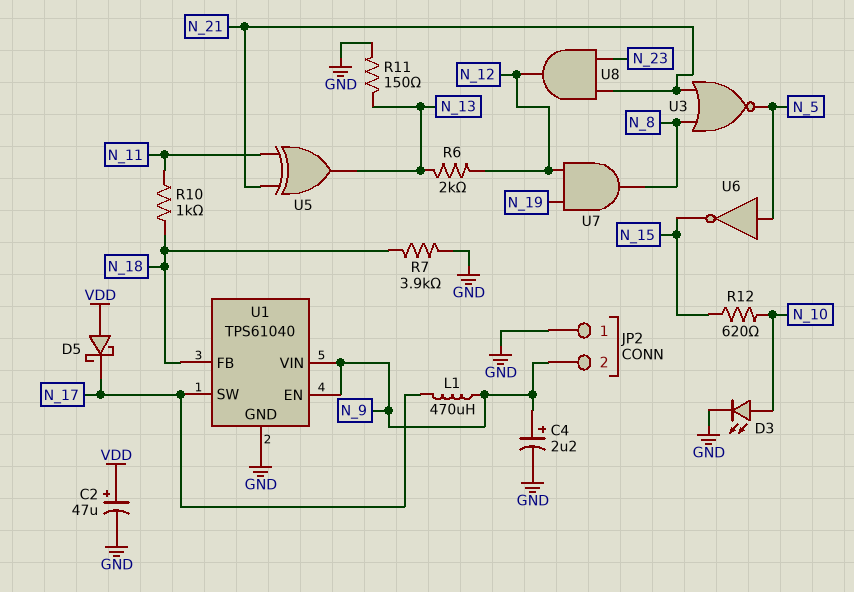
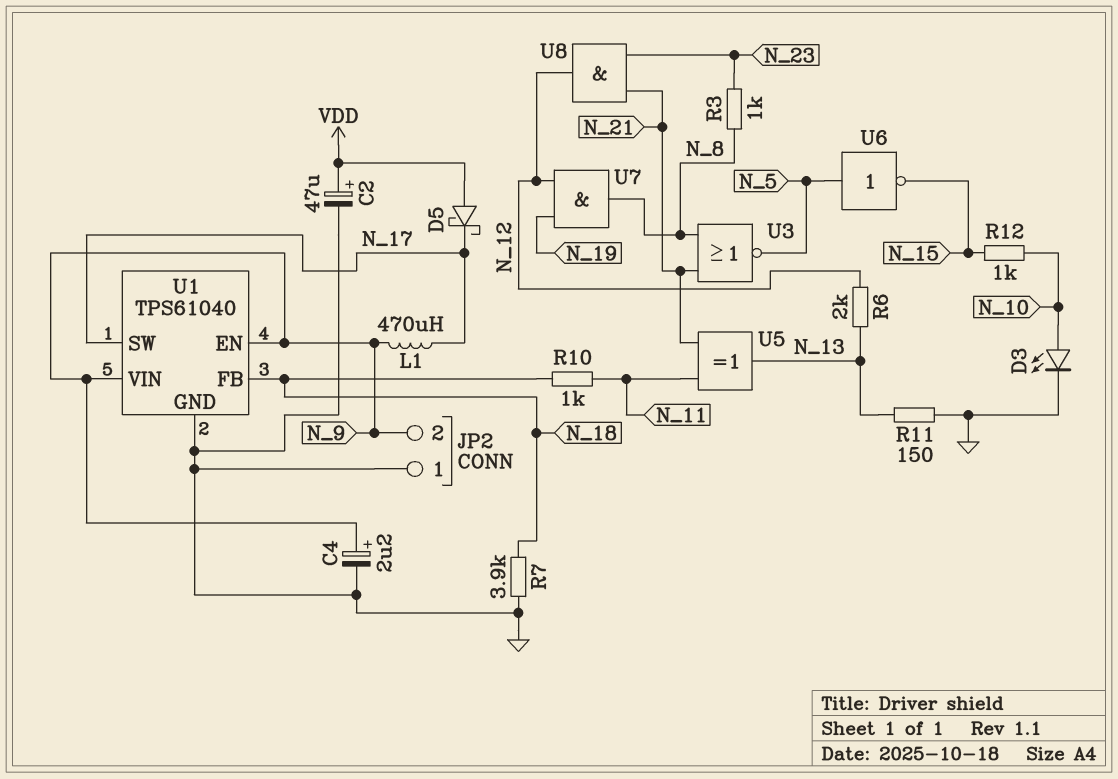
R3: none -> 1k (N_8, N_23)
R12: 620 (N_10, N_15) -> 1k (N_10, N_15)

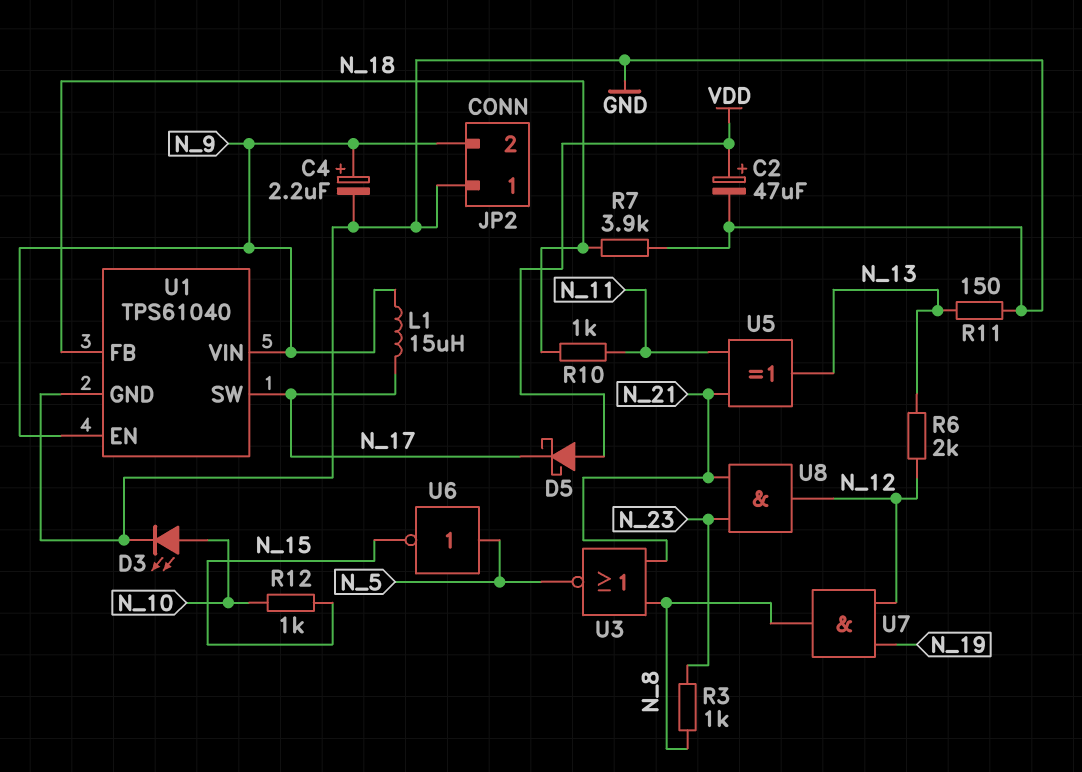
L1: 470uH (N_9, N_17) -> 15uH (N_9, N_17)

